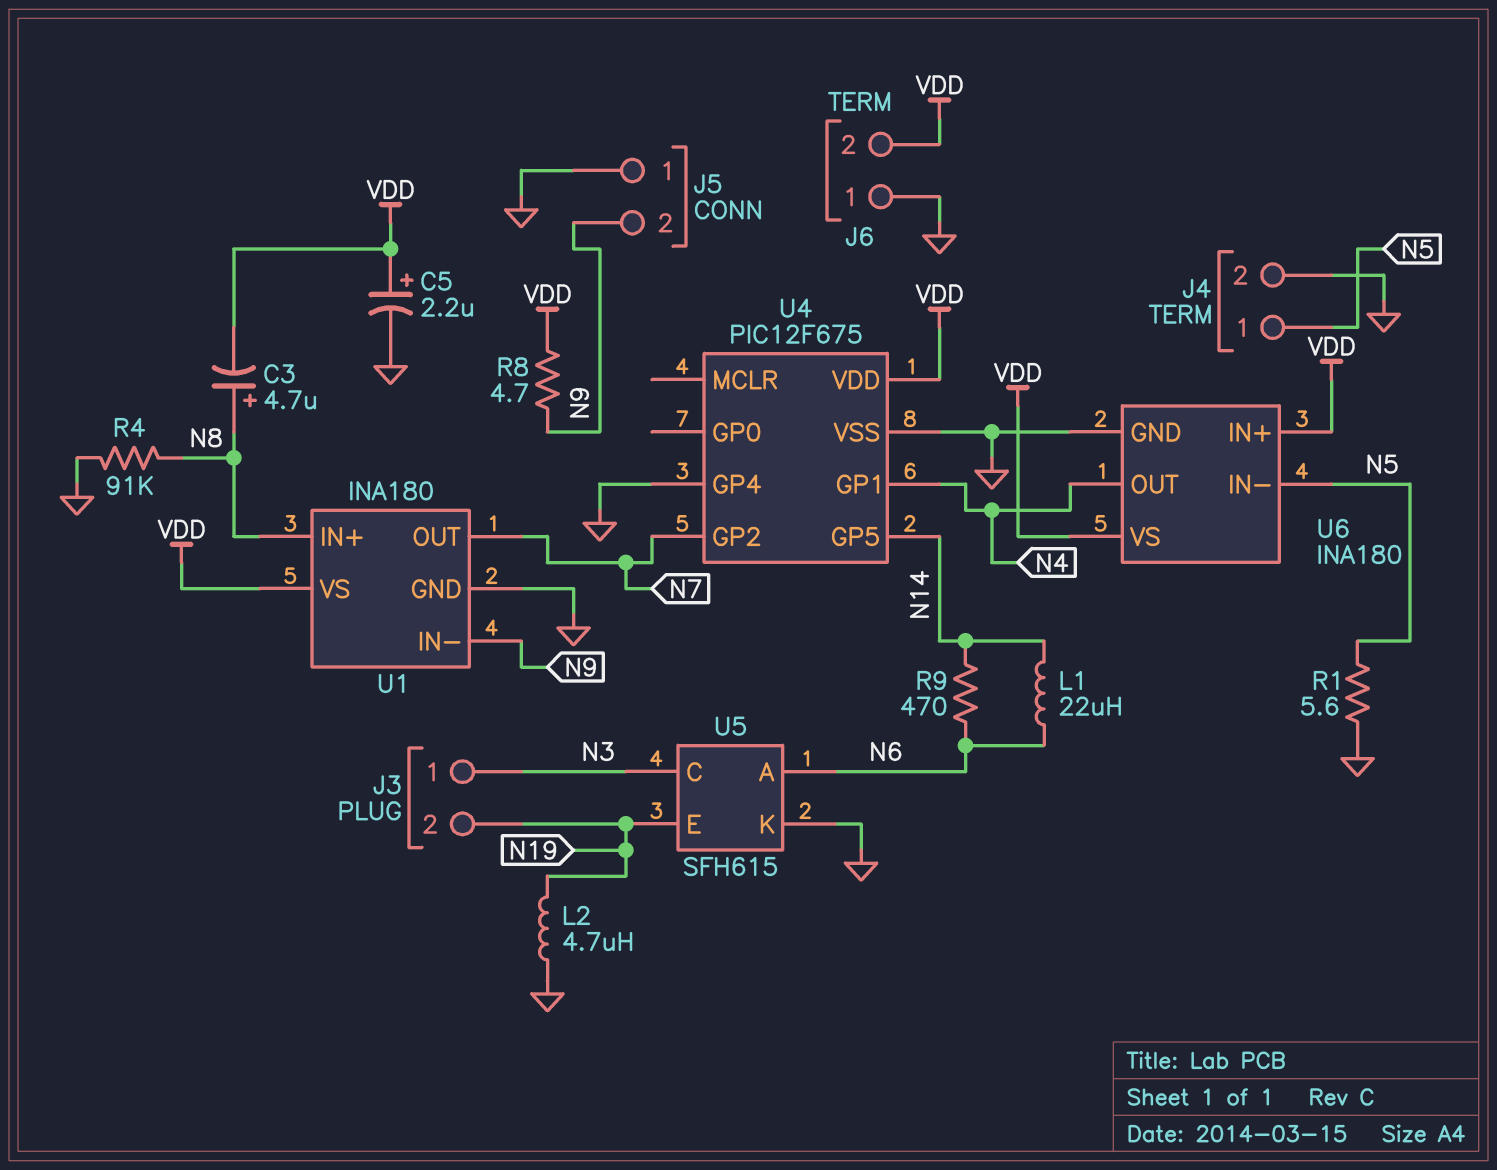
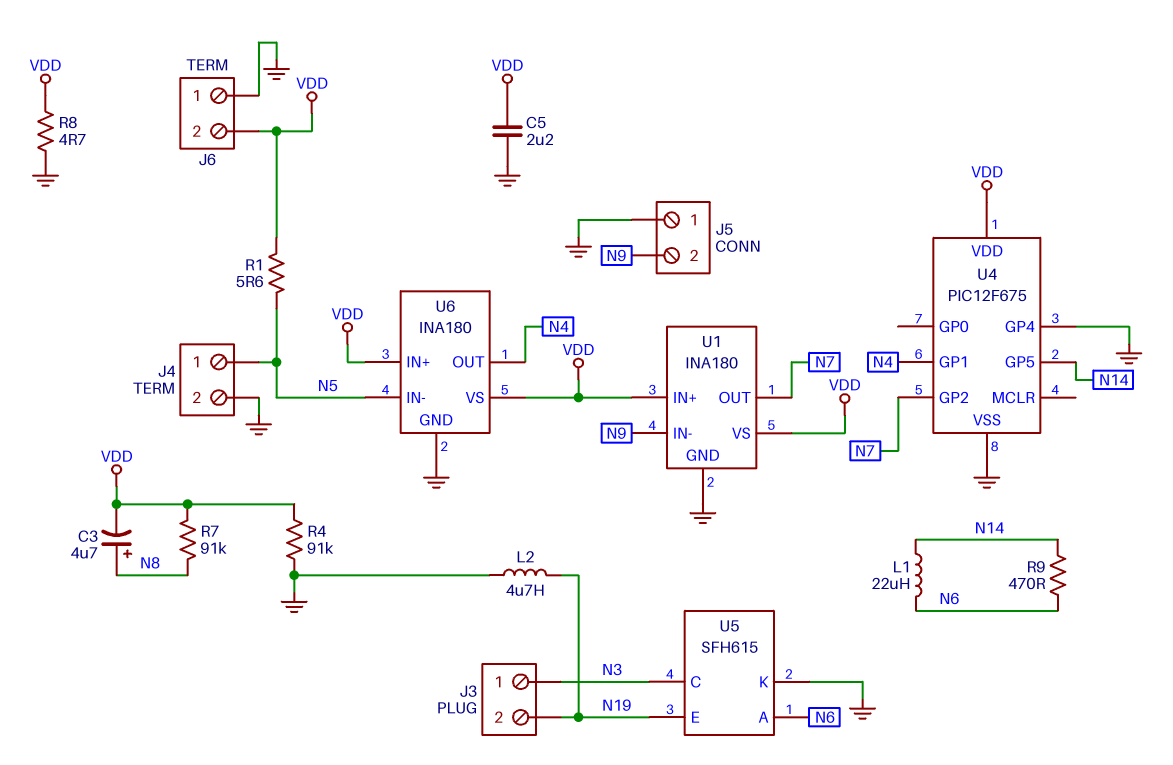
C5: 2.2uF (plus VDD, minus GND) -> 2.2uF (GND, VDD)
R1: 5.6 (GND, N5) -> 5.6 (N5, VDD)
R4: 91k (GND, N8) -> 91k (GND, VDD)
R7: none -> 91k (N8, VDD)
R8: 4.7 (N9, VDD) -> 4.7 (GND, VDD)
U1 pin IN+: N8 -> VDD

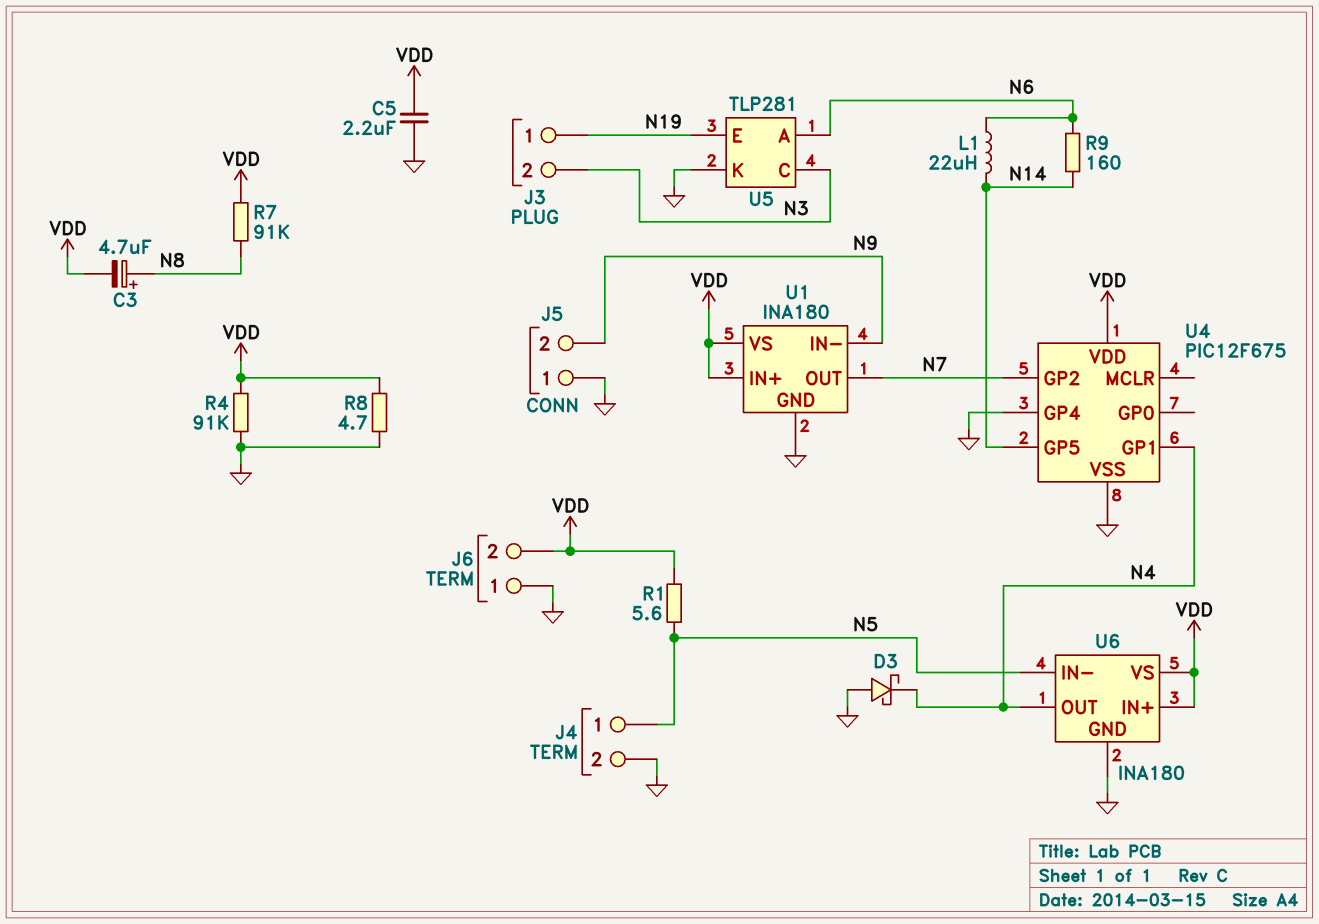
D3: none -> schottky (A GND, K N4)
J3 pin 1: N3 -> N19
J3 pin 2: N19 -> N3
L2: 4.7uH (GND, N19) -> none
R9: 470 (N6, N14) -> 160 (N6, N14)
U5: SFH615 -> TLP281

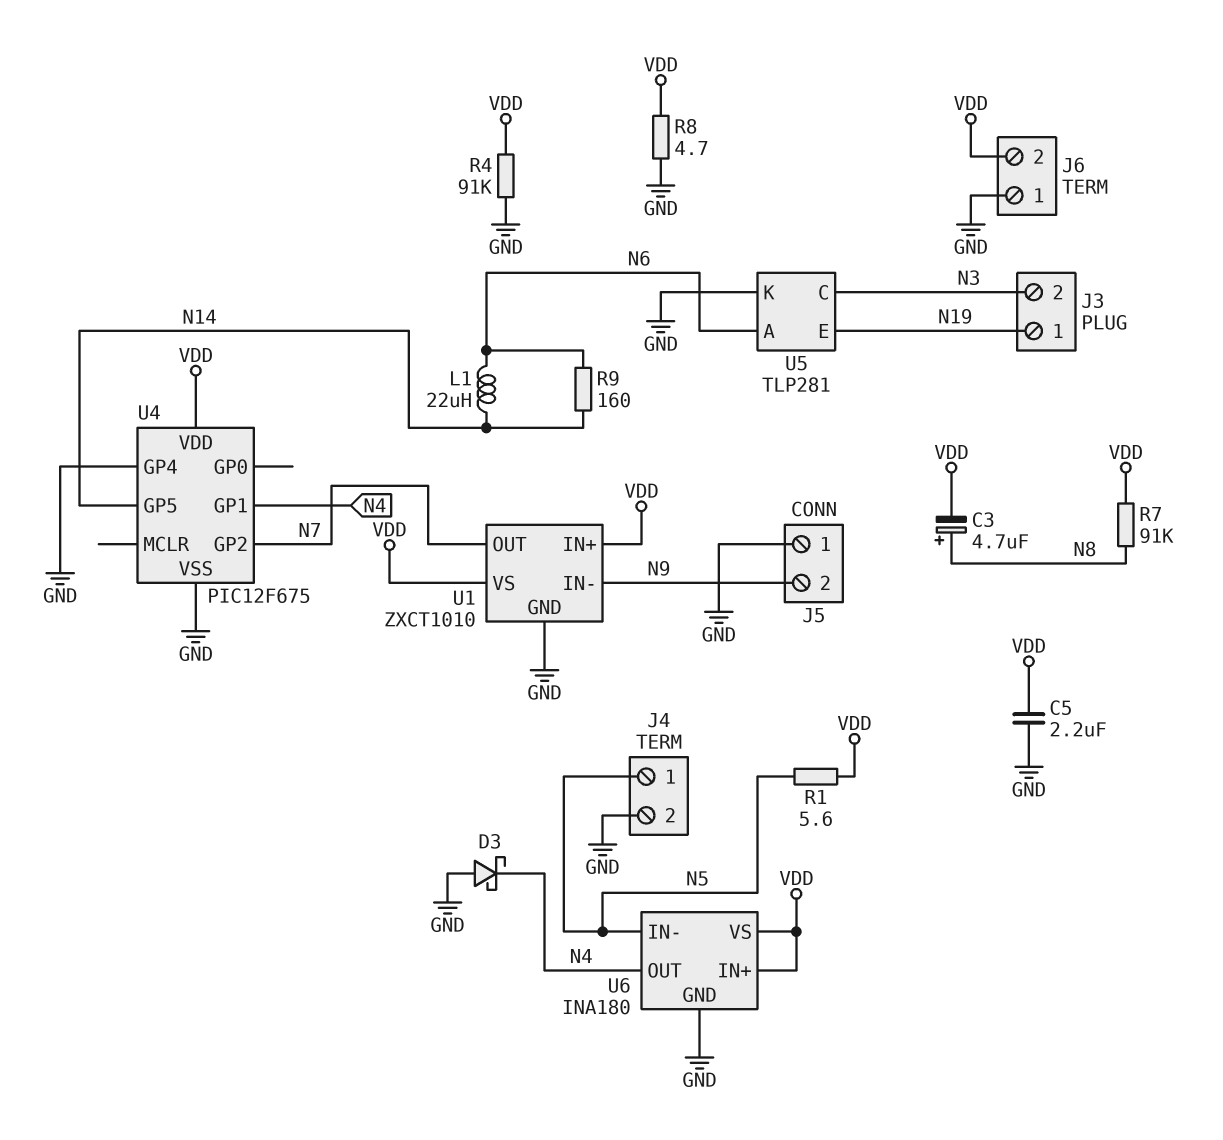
U1: INA180 -> ZXCT1010

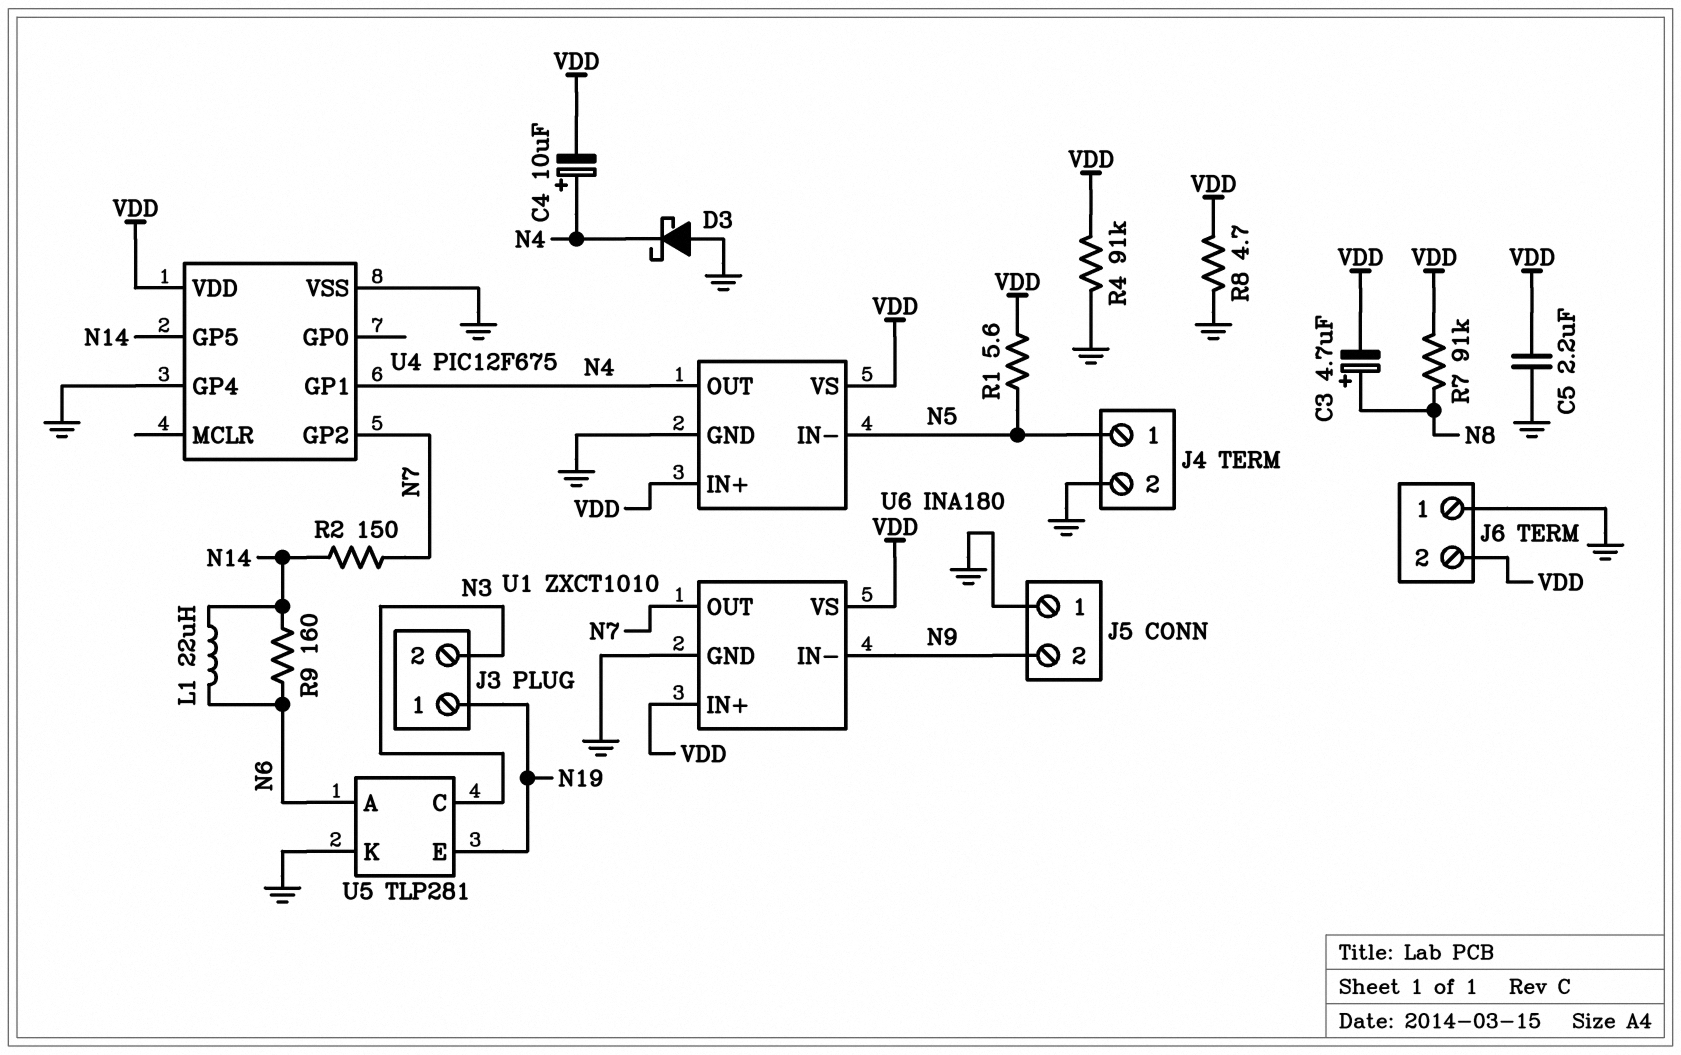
C4: none -> 10uF (plus N4, minus VDD)
R2: none -> 150 (N7, N14)

